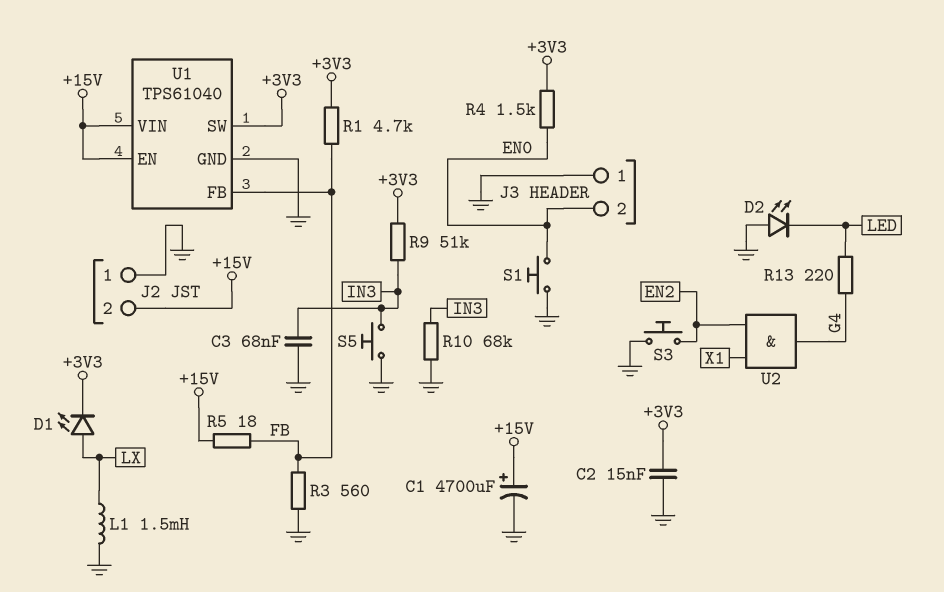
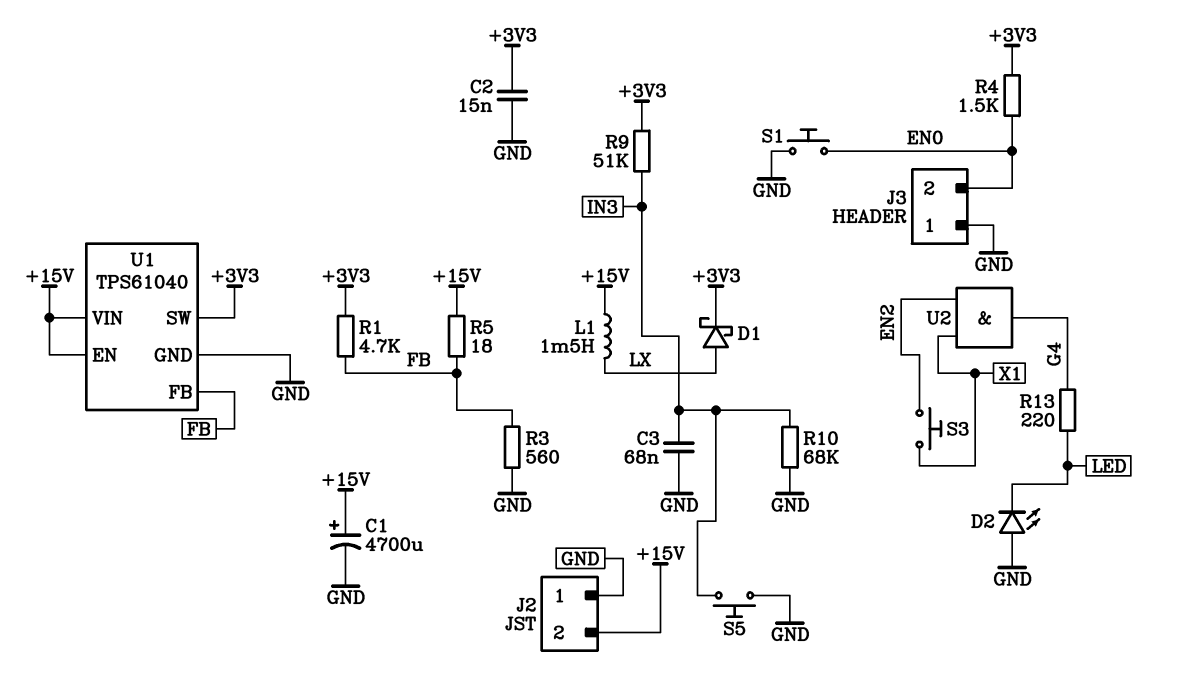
D1: LED (A LX, K +3V3) -> schottky (A LX, K +3V3)
L1: 1.5mH (GND, LX) -> 1.5mH (+15V, LX)
S3: button (EN2, GND) -> button (EN2, X1)

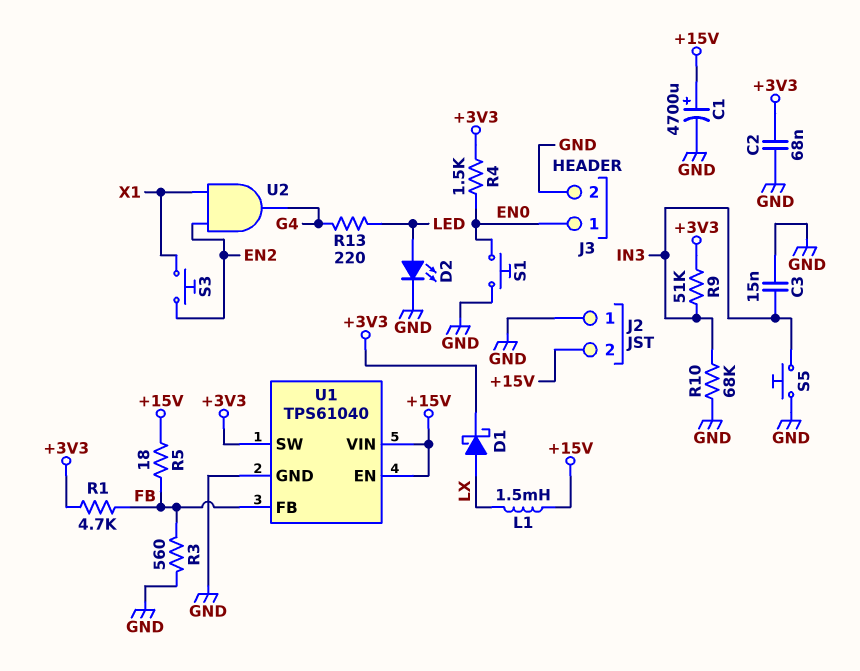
C2: 15nF (+3V3, GND) -> 68nF (+3V3, GND)
C3: 68nF (GND, IN3) -> 15nF (GND, IN3)
D2: LED (A GND, K LED) -> LED (A LED, K GND)
J3 pin 1: GND -> EN0
J3 pin 2: EN0 -> GND

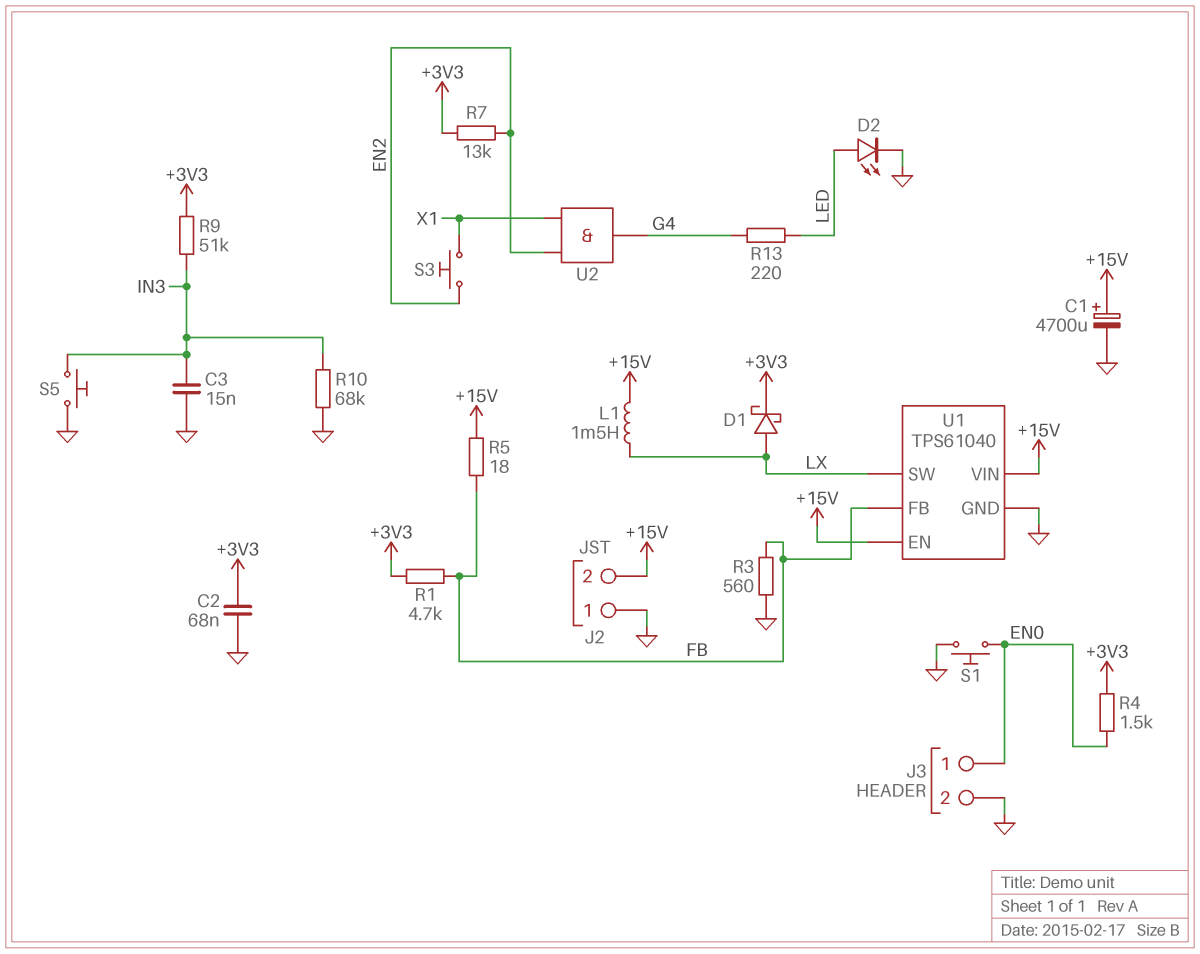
R7: none -> 13k (+3V3, EN2)
U1 pin SW: +3V3 -> LX

